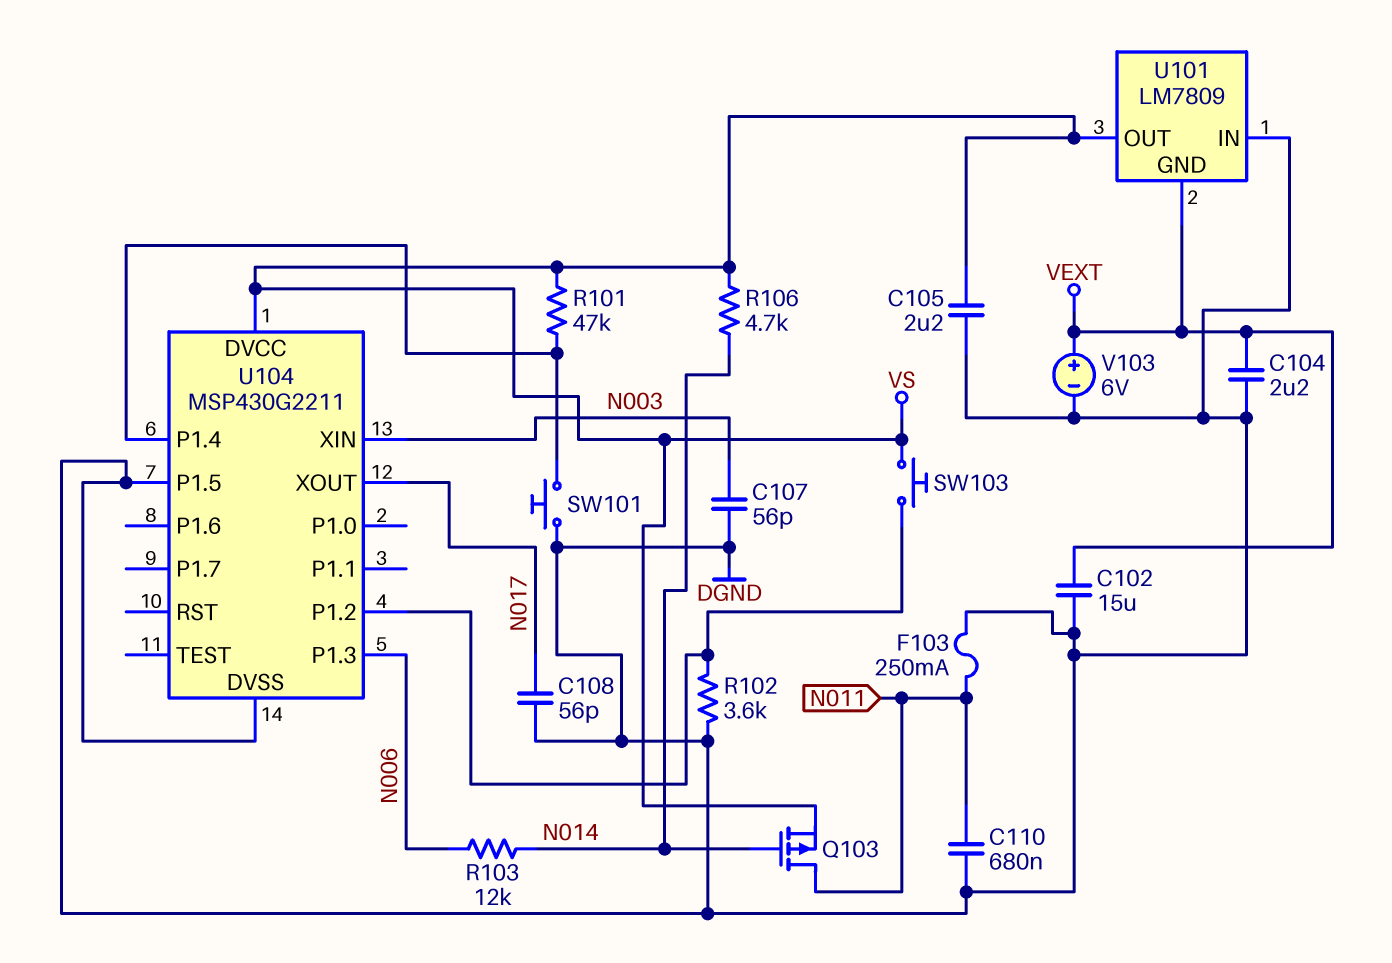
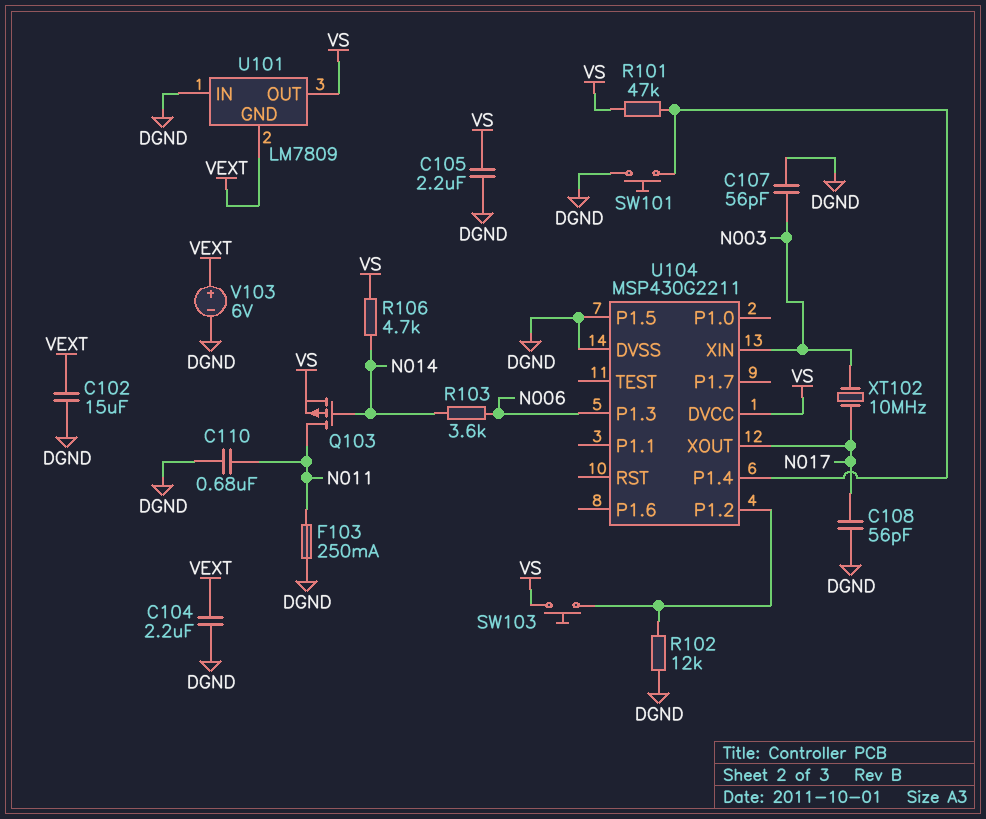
R102: 3.6k (DGND, U104/P1.2) -> 12k (DGND, U104/P1.2)
R103: 12k (N006, N014) -> 3.6k (N006, N014)
XT102: none -> 10MHz (N003, N017)

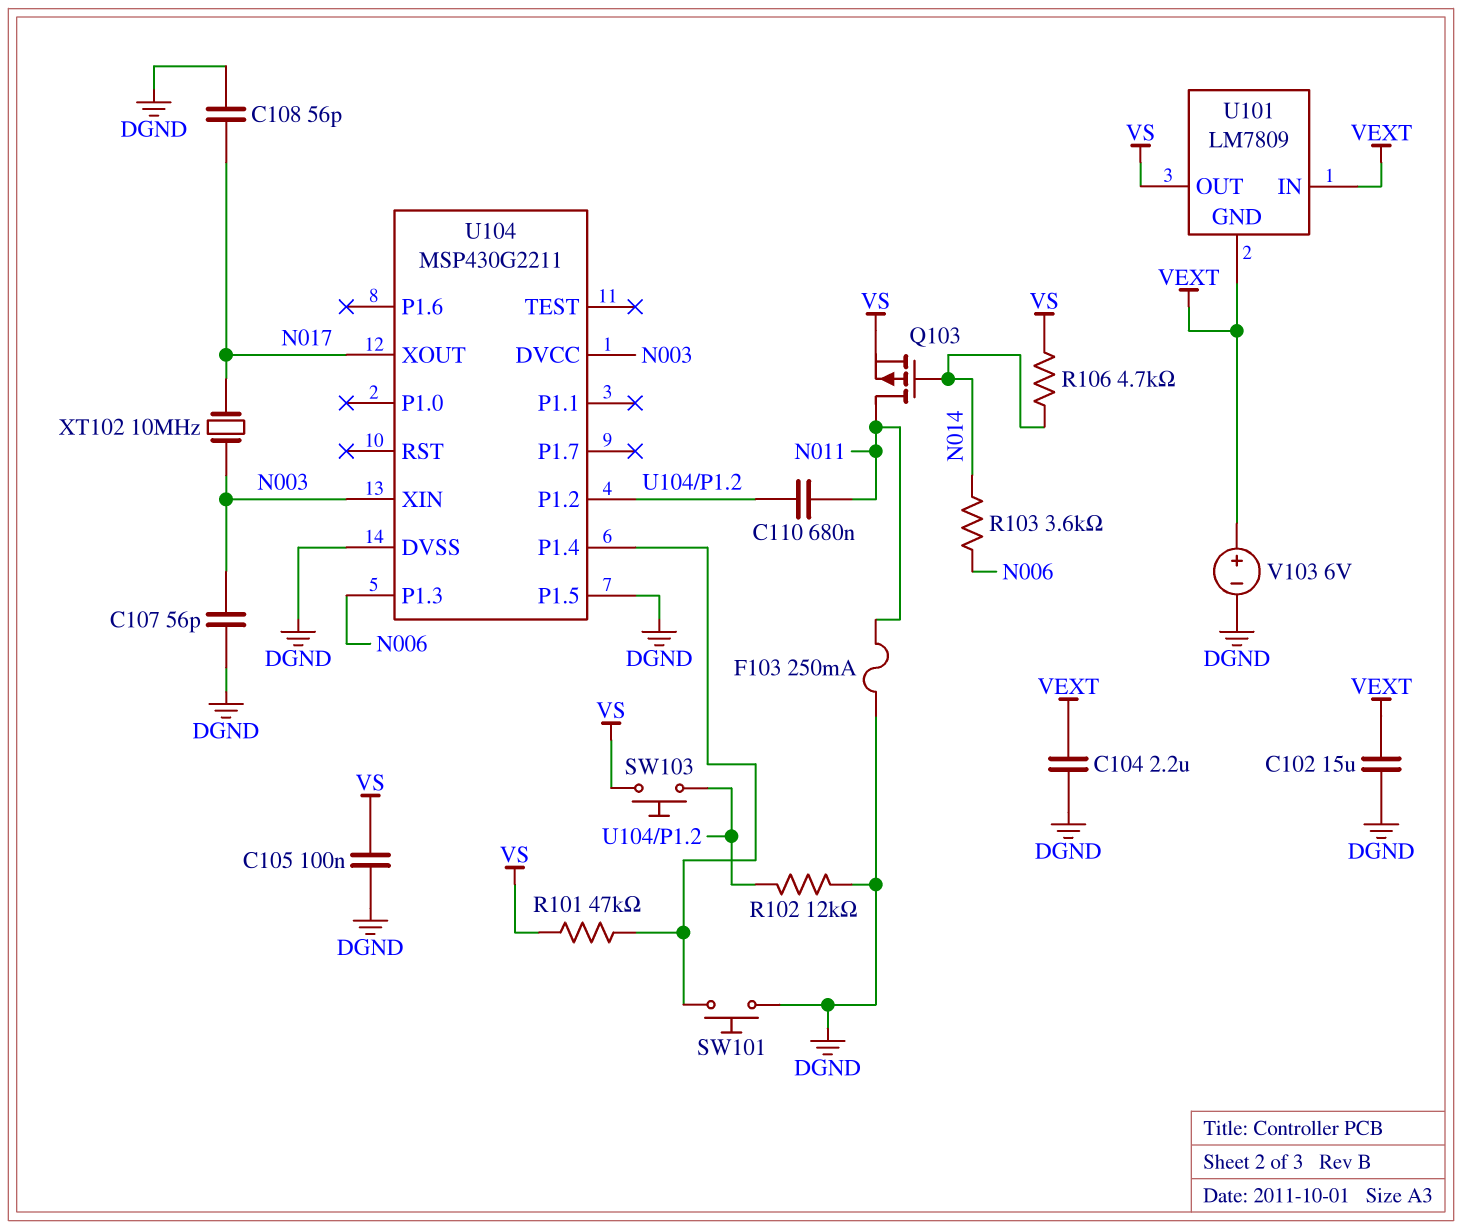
C105: 2.2uF (DGND, VS) -> 100nF (DGND, VS)
C110: 680nF (DGND, N011) -> 680nF (N011, U104/P1.2)
U101 pin IN: DGND -> VEXT
U104 pin DVCC: VS -> N003

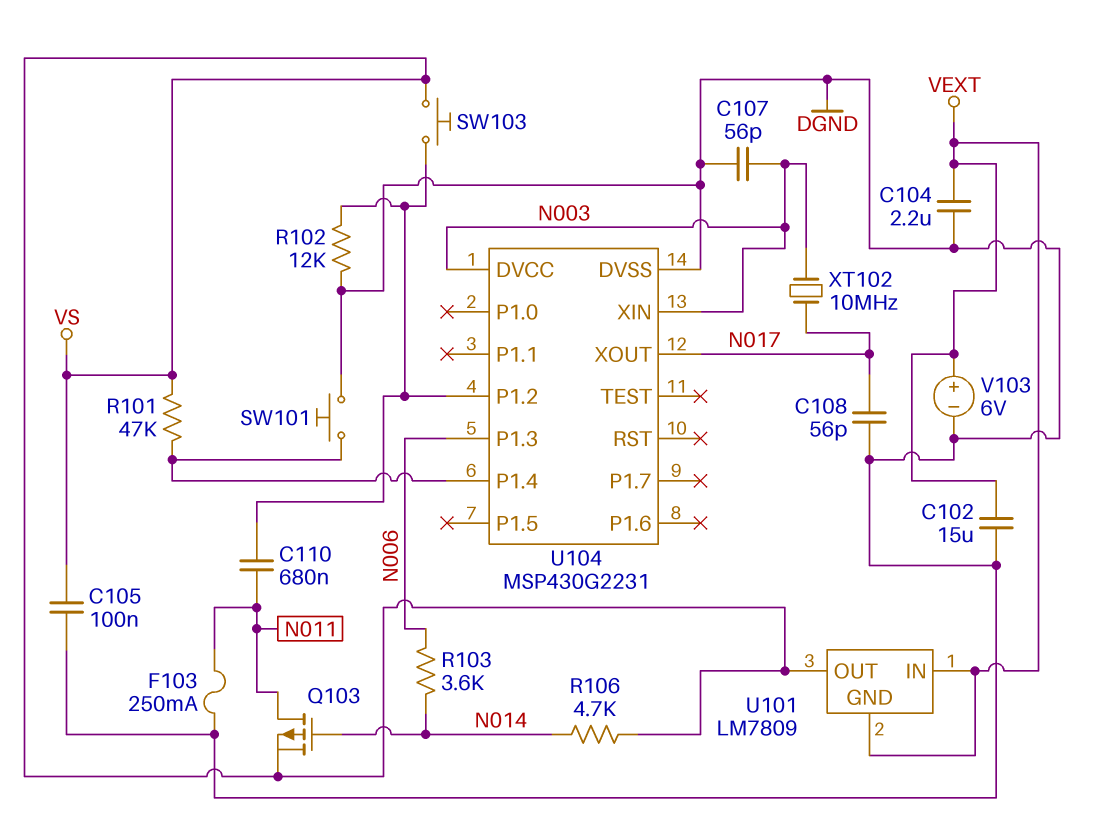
U104: MSP430G2211 -> MSP430G2231
U104 pin P1.5: DGND -> none

